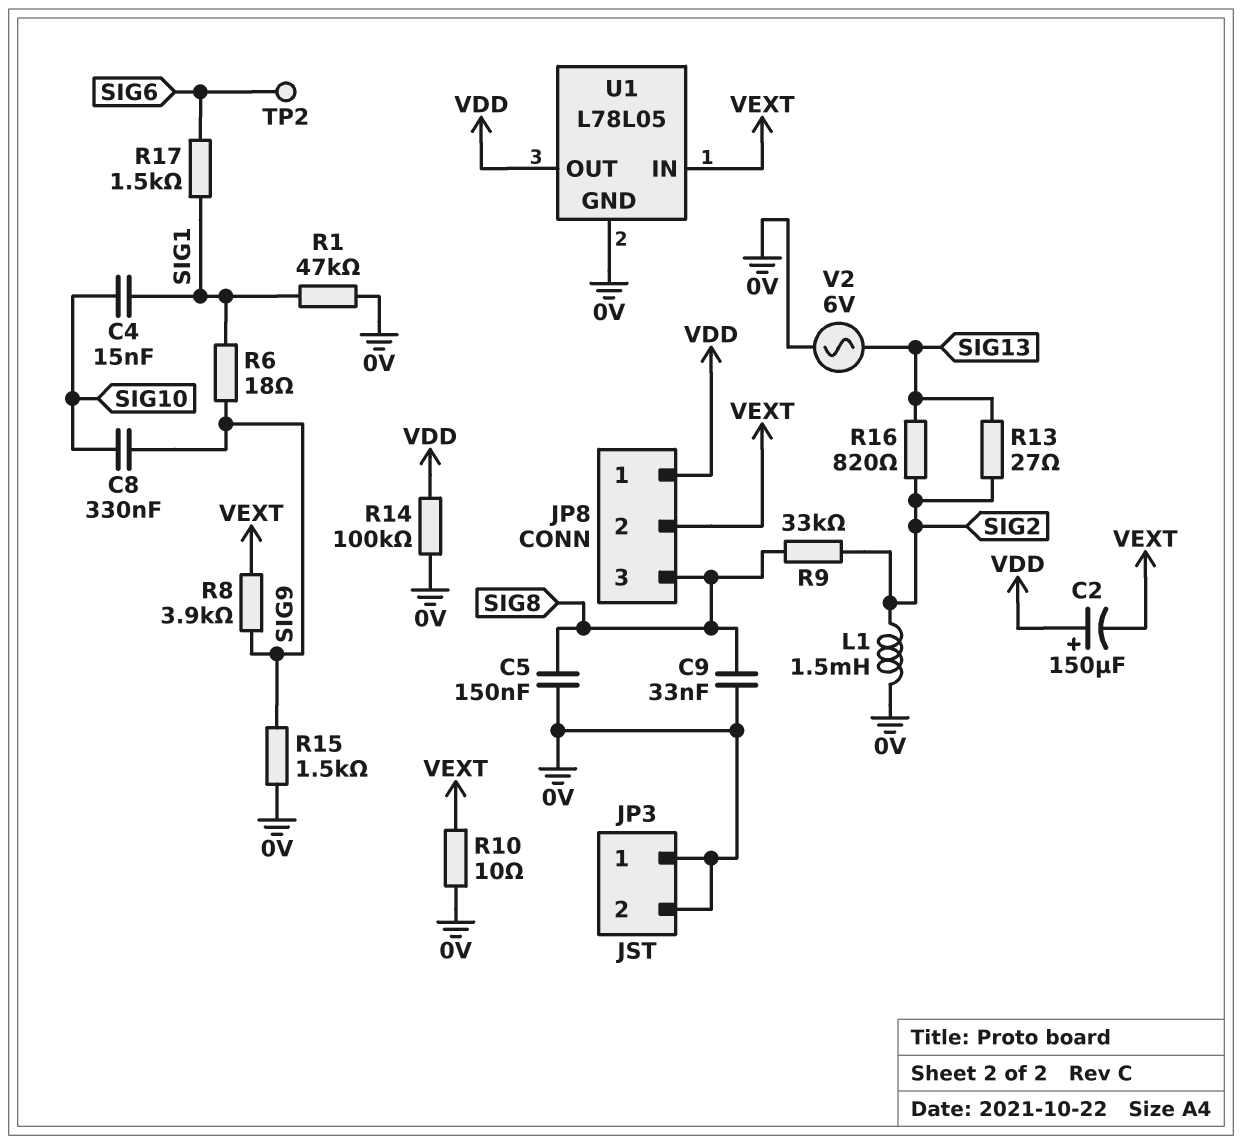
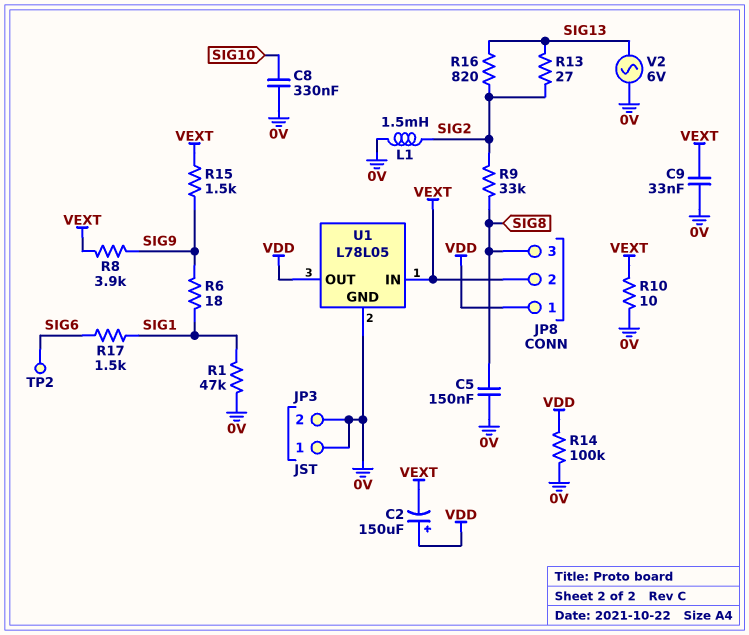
C4: 15nF (SIG1, SIG10) -> none
C8: 330nF (SIG9, SIG10) -> 330nF (0V, SIG10)
C9: 33nF (0V, SIG8) -> 33nF (0V, VEXT)
R15: 1.5k (0V, SIG9) -> 1.5k (SIG9, VEXT)

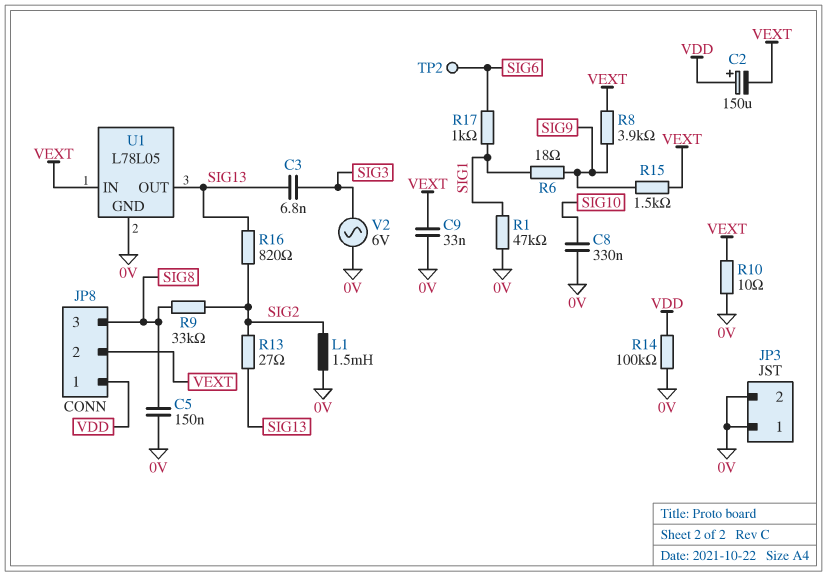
C3: none -> 6.8nF (SIG3, SIG13)
R17: 1.5k (SIG1, SIG6) -> 1k (SIG1, SIG6)
U1 pin OUT: VDD -> SIG13
V2: AC 6V (0V, SIG13) -> AC 6V (0V, SIG3)

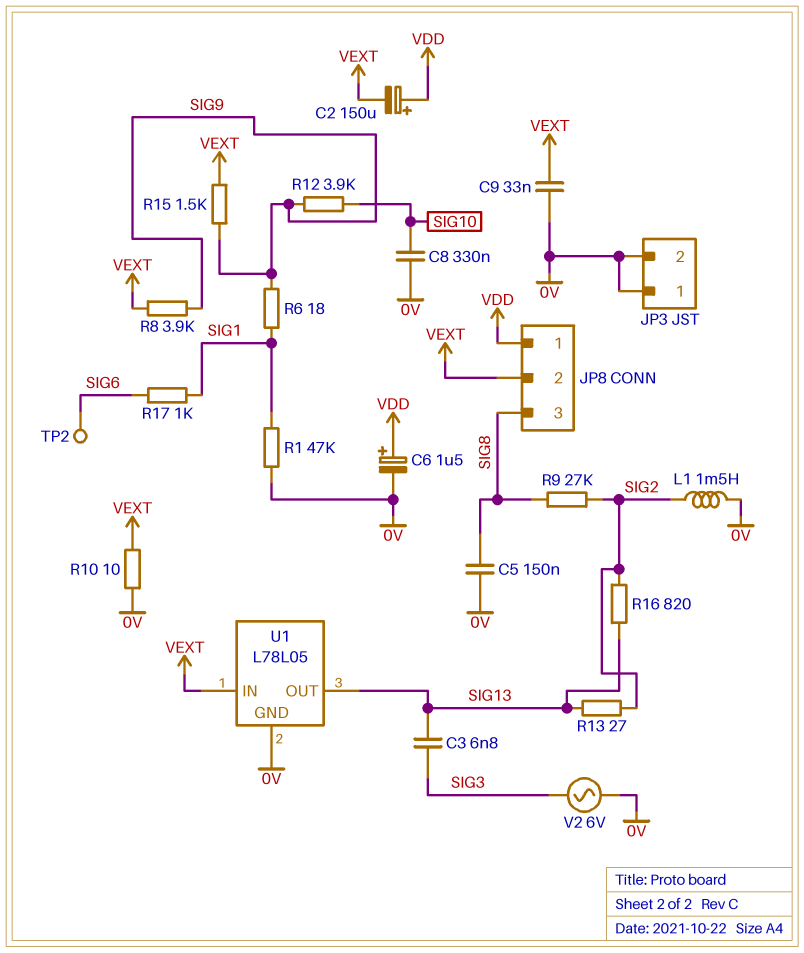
C6: none -> 1.5uF (plus VDD, minus 0V)
R9: 33k (SIG2, SIG8) -> 27k (SIG2, SIG8)
R12: none -> 3.9k (SIG9, SIG10)
R14: 100k (0V, VDD) -> none

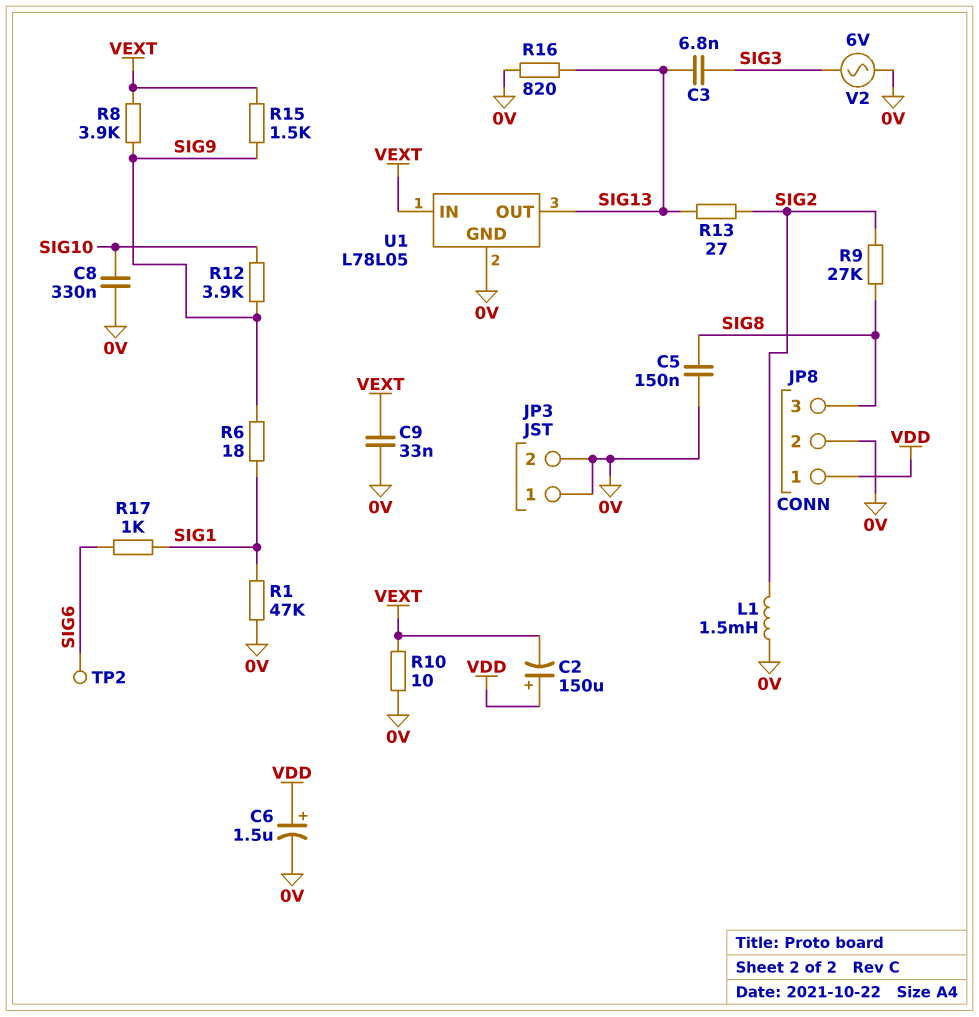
JP8 pin 2: VEXT -> 0V
R16: 820 (SIG2, SIG13) -> 820 (0V, SIG13)

